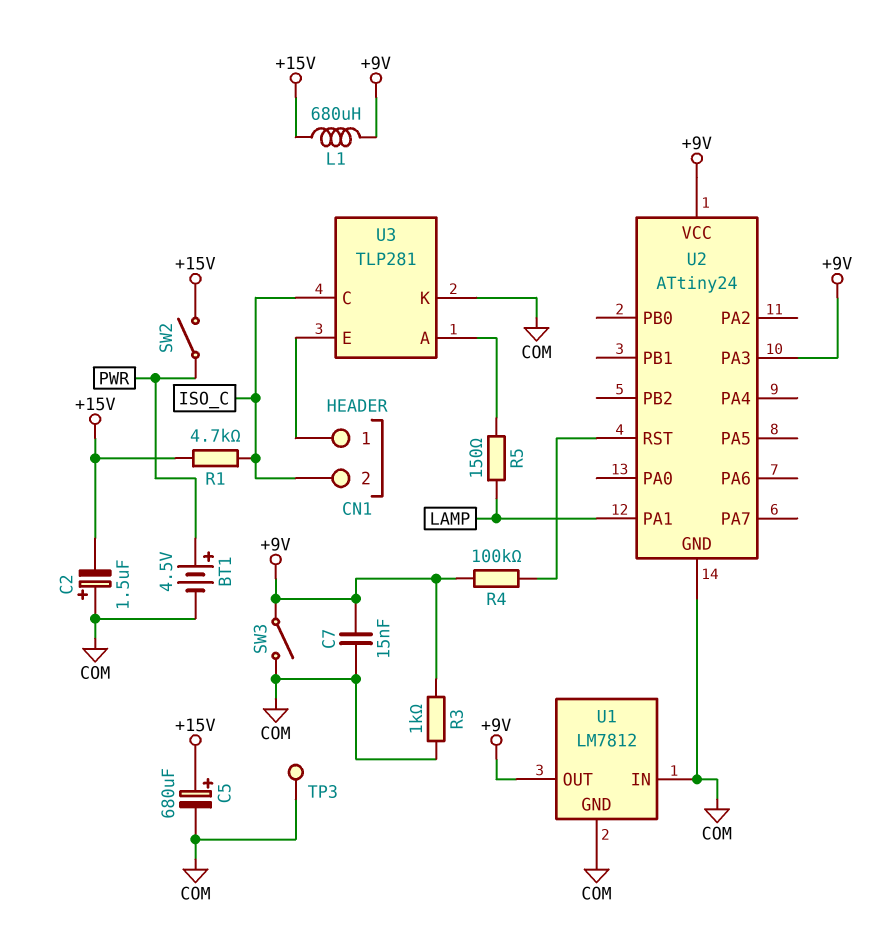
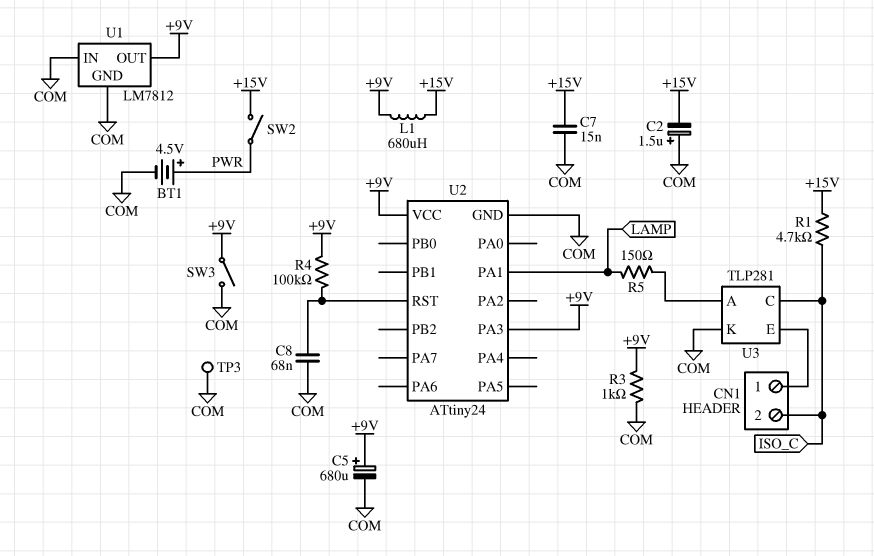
C5: 680uF (plus +15V, minus COM) -> 680uF (plus +9V, minus COM)
C7: 15nF (+9V, COM) -> 15nF (+15V, COM)
C8: none -> 68nF (COM, U2/RST)

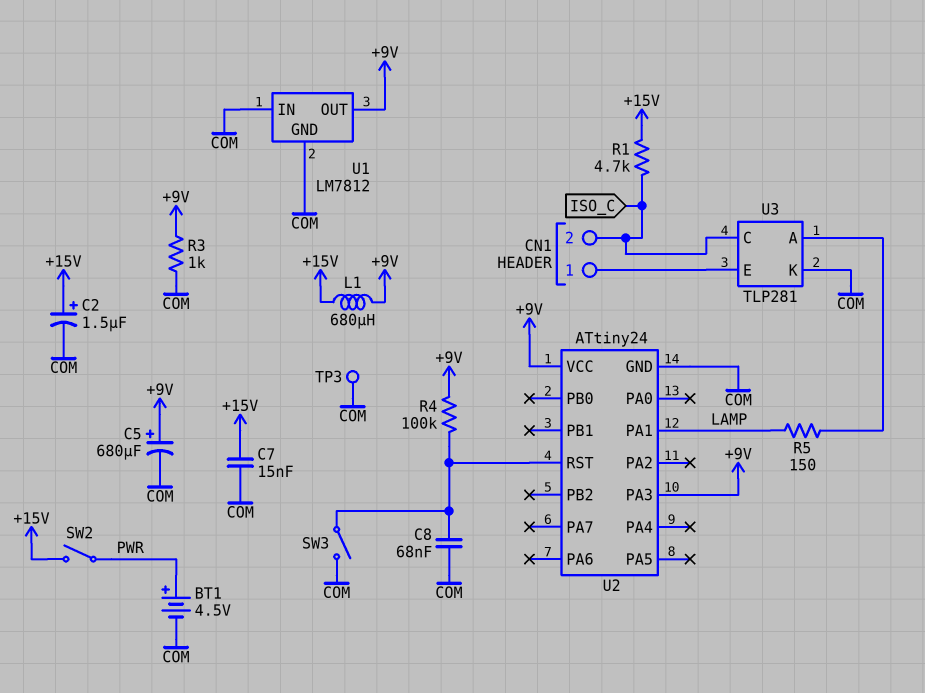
C2: 1.5uF (plus COM, minus +15V) -> 1.5uF (plus +15V, minus COM)
SW3: switch (+9V, COM) -> switch (COM, U2/RST)

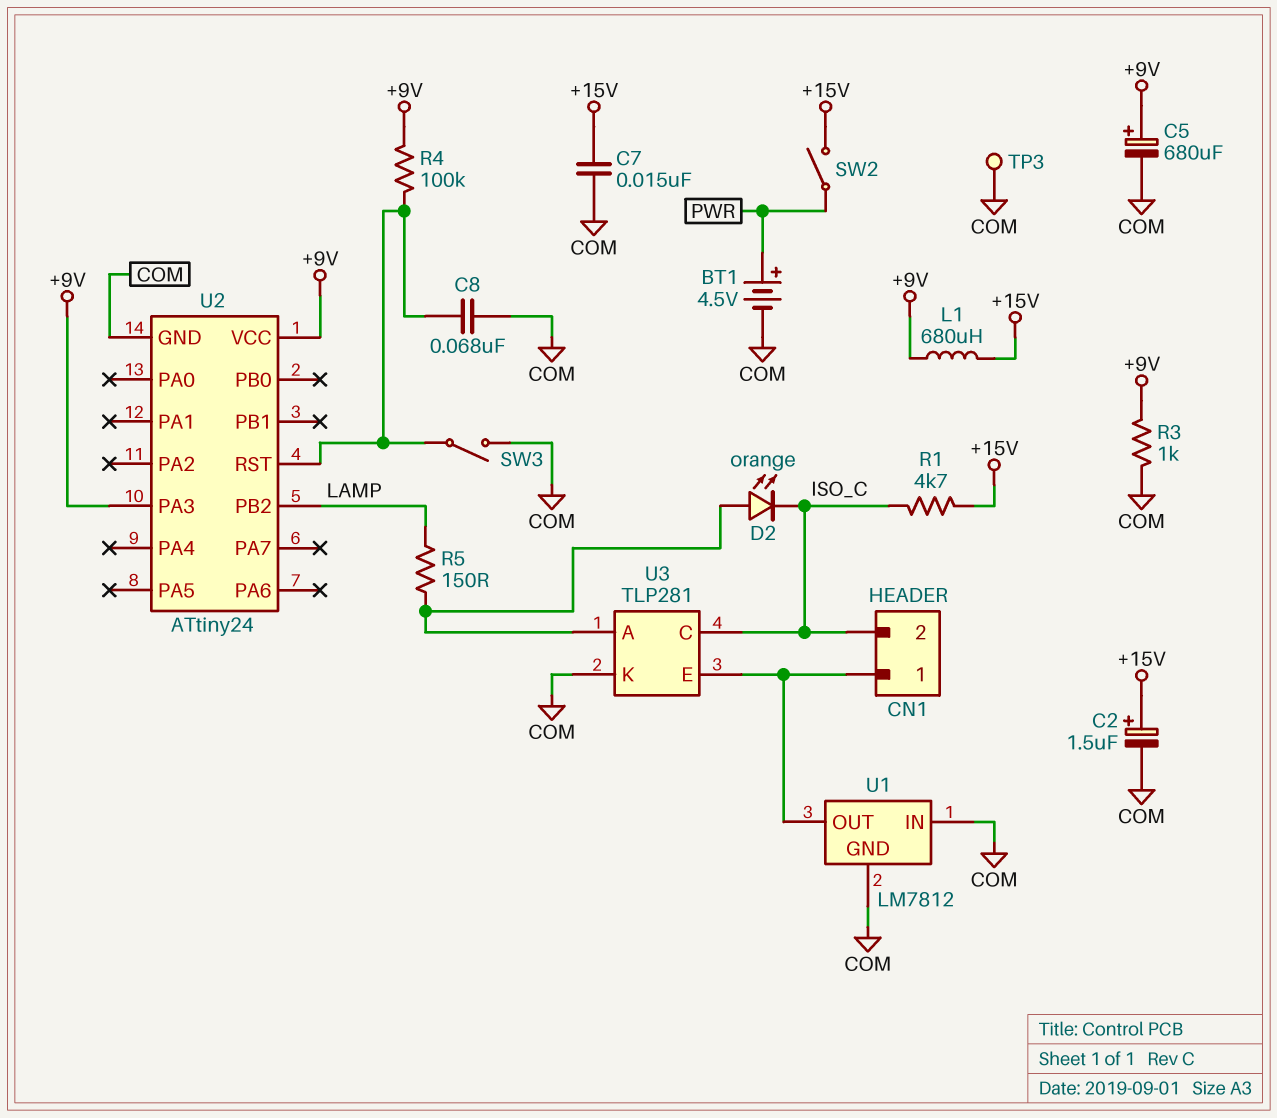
D2: none -> LED orange (A U3/A, K ISO_C)
U1 pin OUT: +9V -> CN1/1
U2 pin PA1: LAMP -> none
U2 pin PB2: none -> LAMP

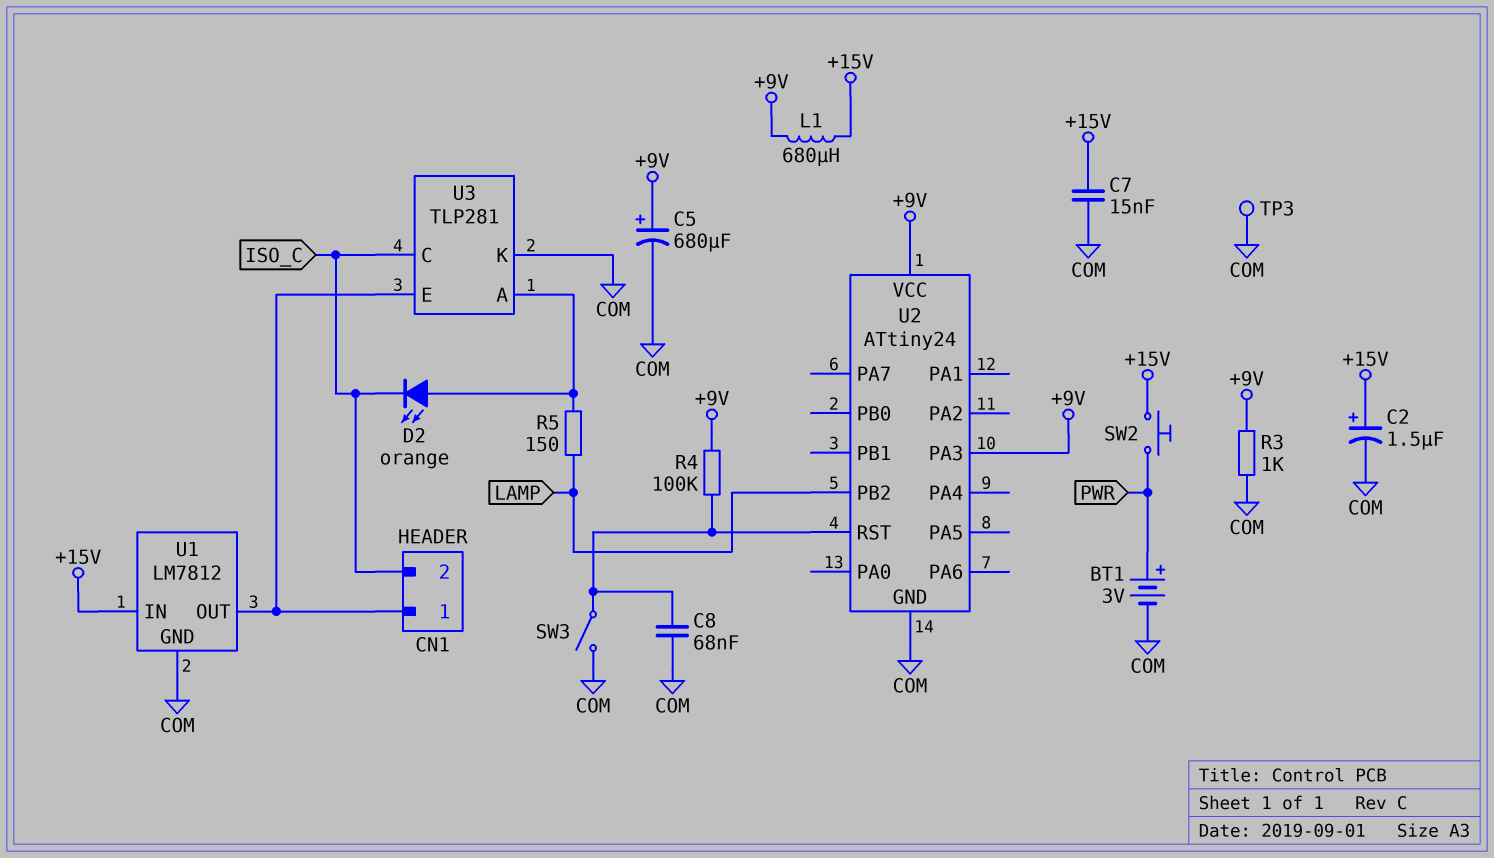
BT1: 4.5V (plus PWR, minus COM) -> 3V (plus PWR, minus COM)
R1: 4.7k (+15V, ISO_C) -> none
SW2: switch (+15V, PWR) -> button (+15V, PWR)
U1 pin IN: COM -> +15V

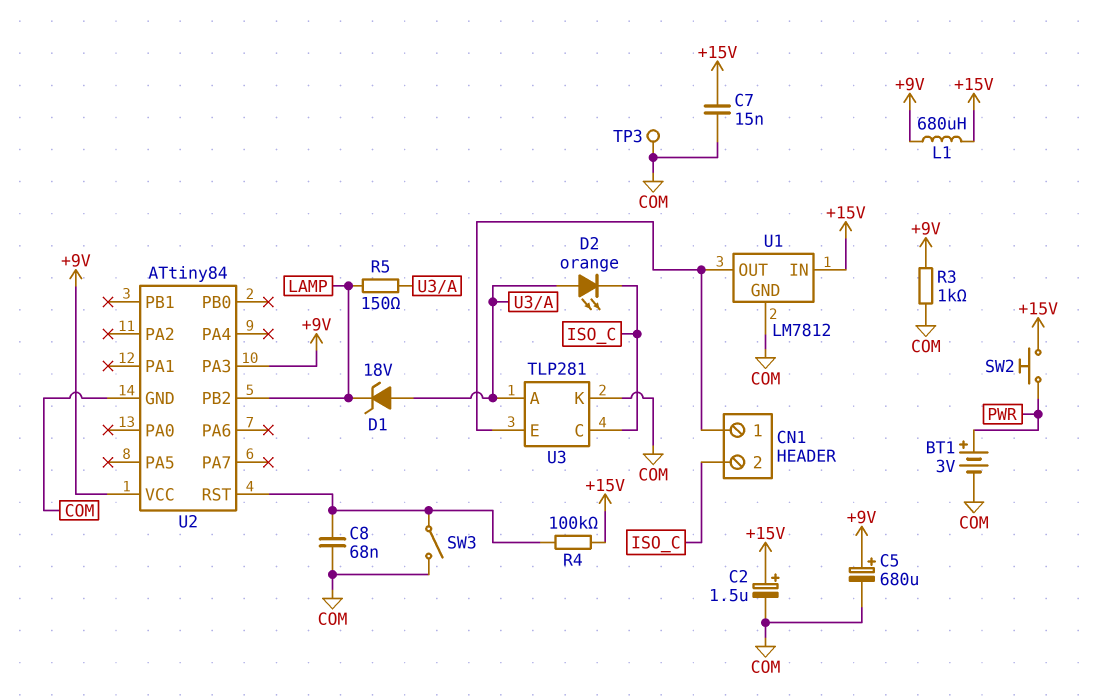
D1: none -> zener 18V (A U3/A, K LAMP)
R4: 100k (+9V, U2/RST) -> 100k (+15V, U2/RST)
U2: ATtiny24 -> ATtiny84

